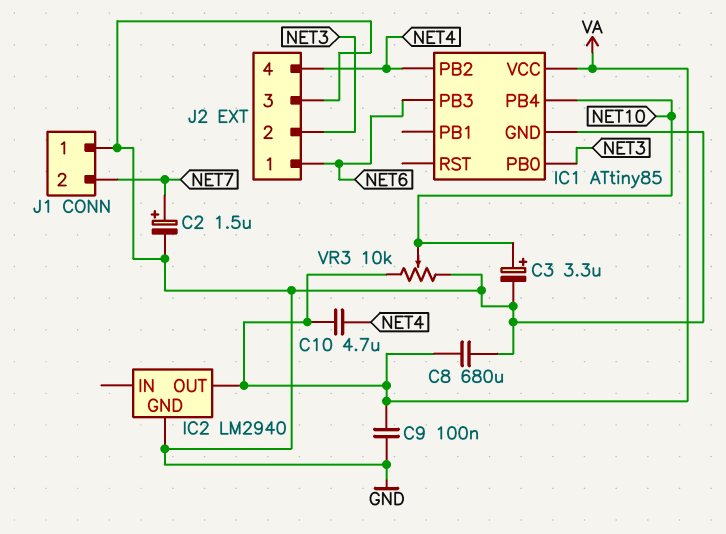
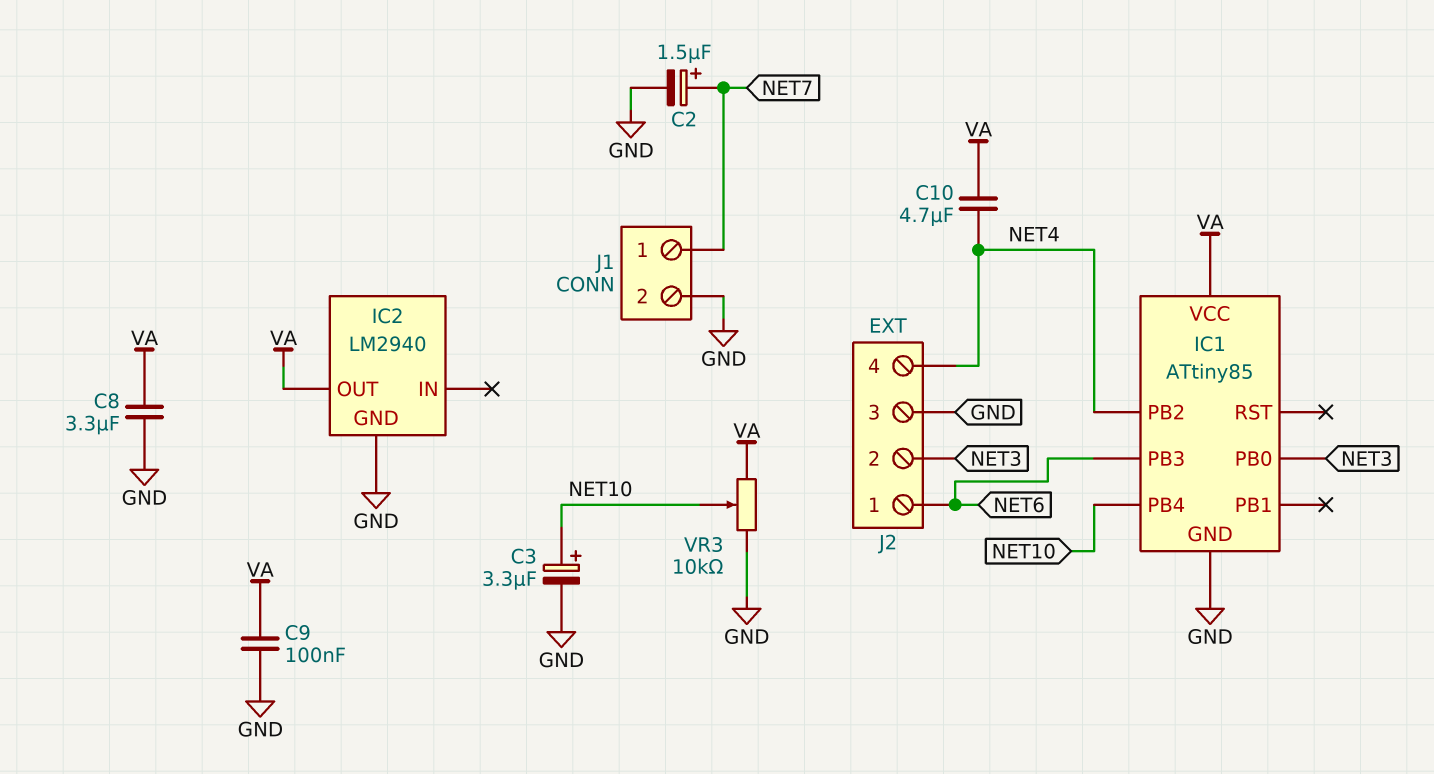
C8: 680uF (GND, VA) -> 3.3uF (GND, VA)
J1 pin 1: GND -> NET7
J1 pin 2: NET7 -> GND

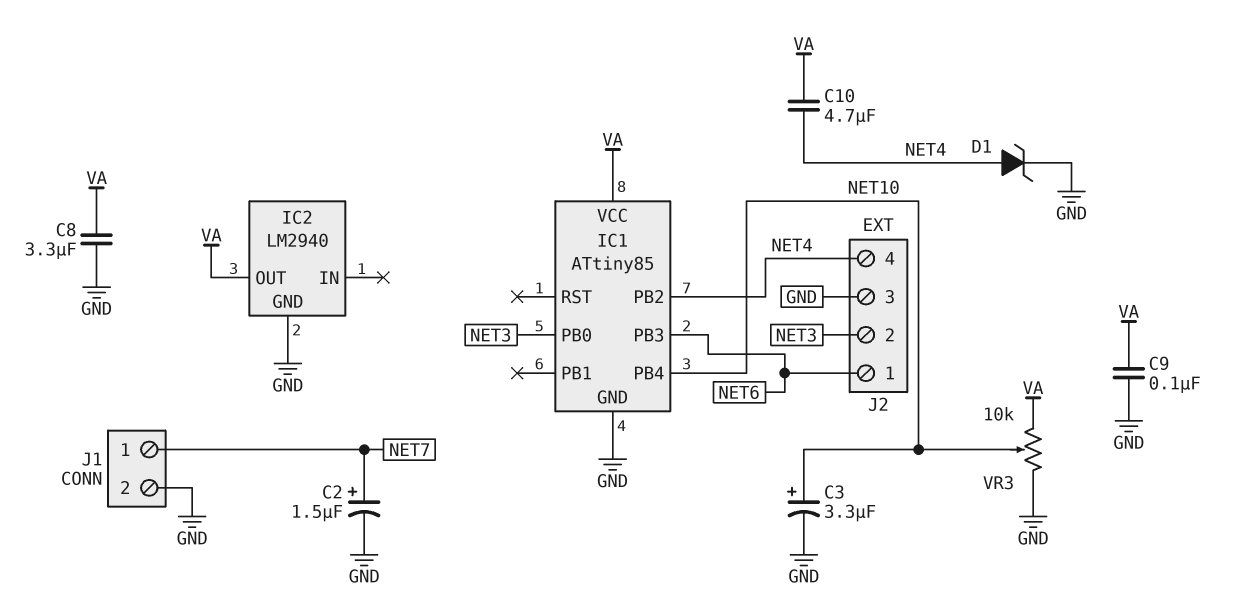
D1: none -> zener (A NET4, K GND)

